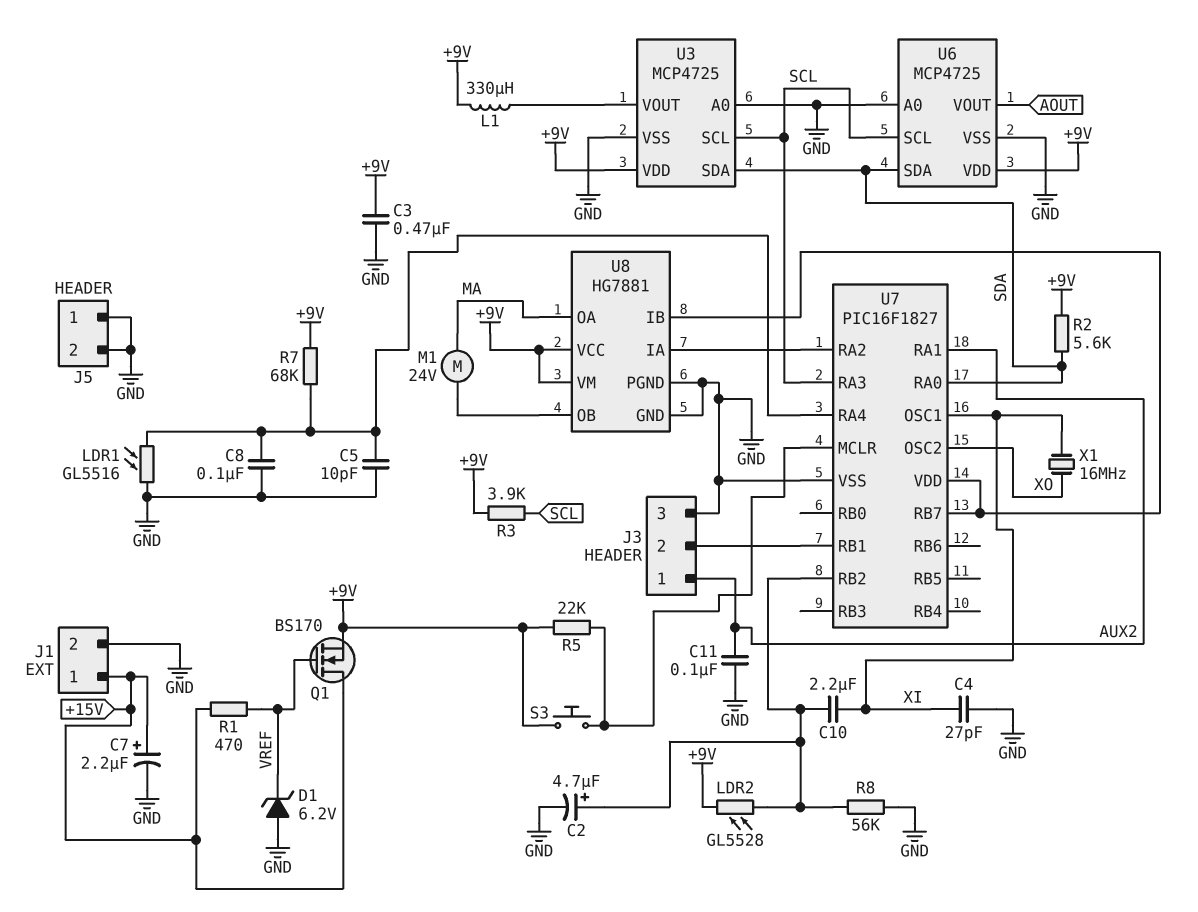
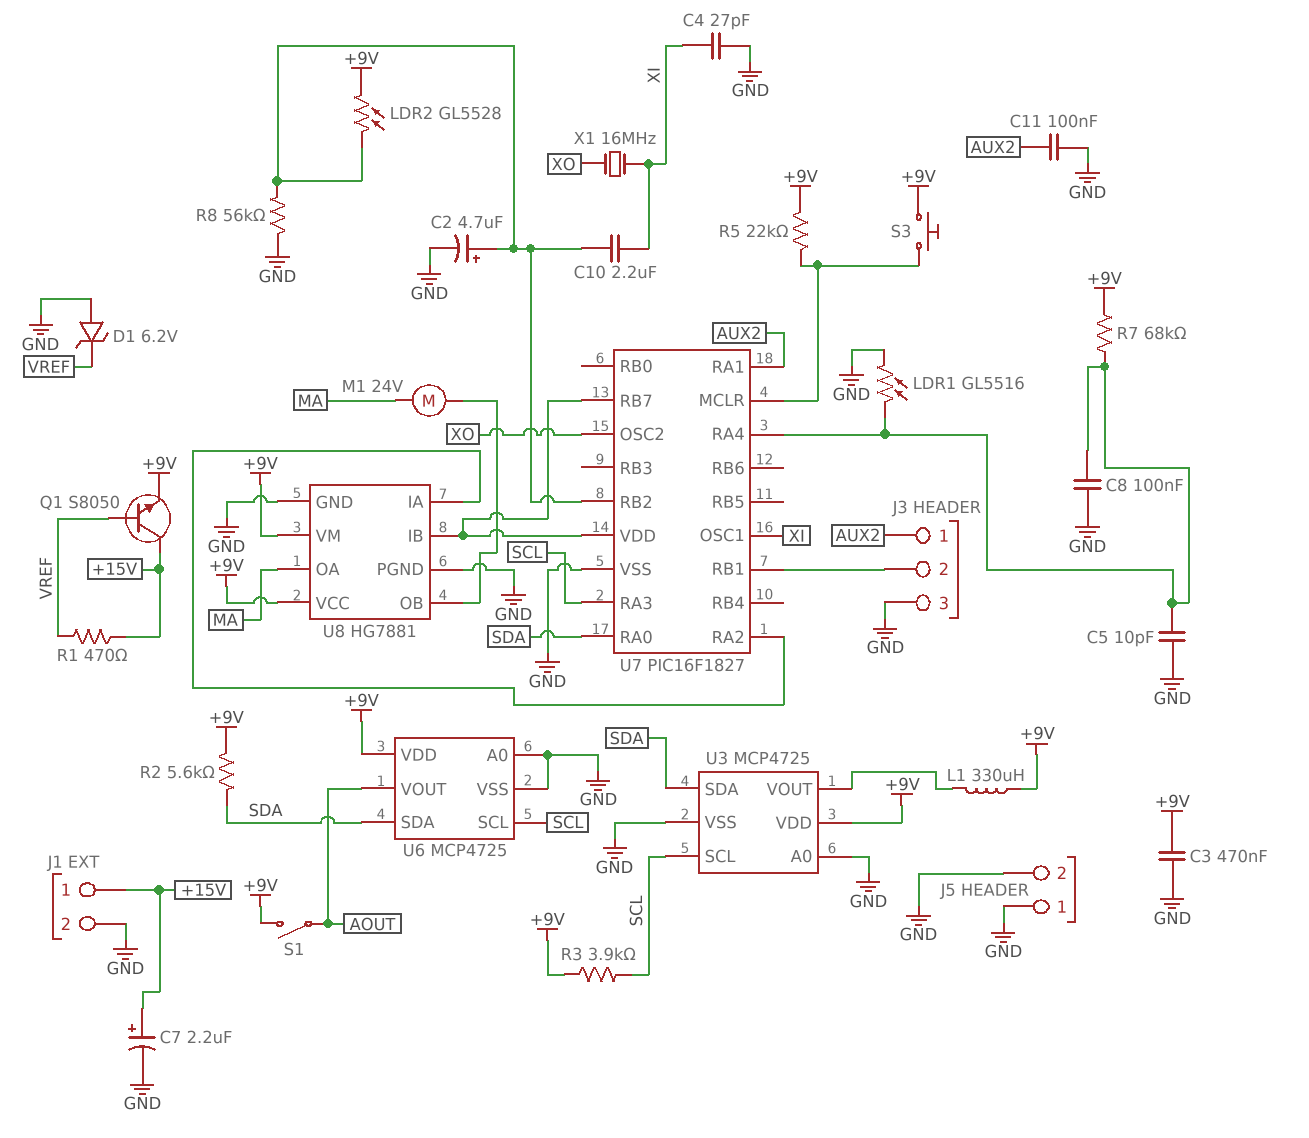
Q1: NMOS BS170 (G VREF, D +15V, S +9V) -> NPN S8050 (B VREF, C +15V, E +9V)
S1: none -> switch (+9V, AOUT)

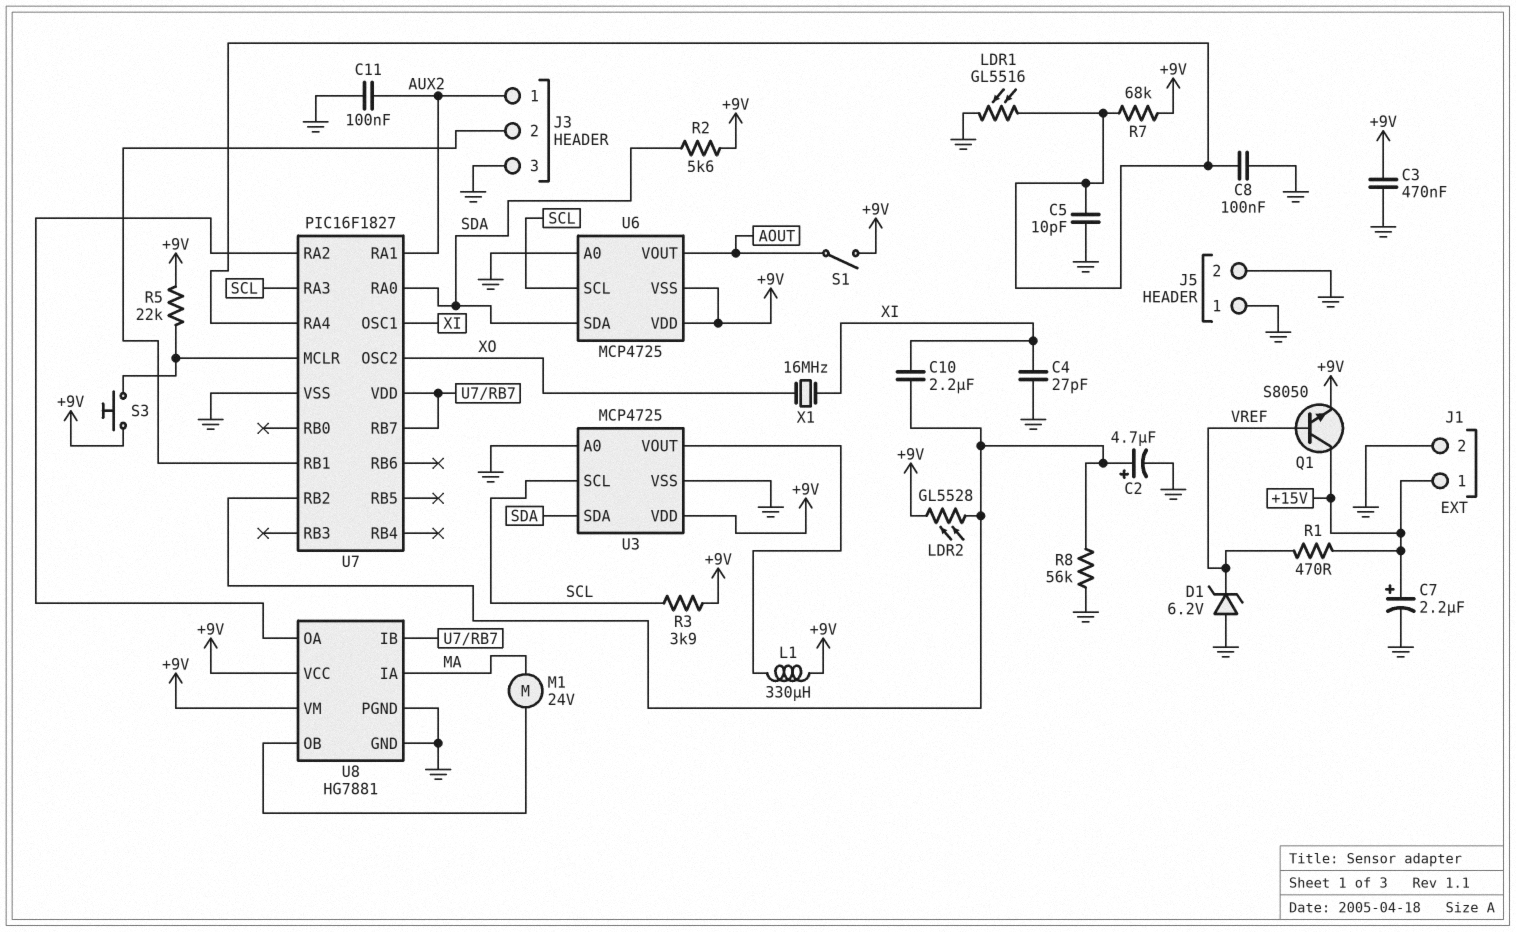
U6 pin VSS: GND -> +9V
U8 pin IA: U7/RA2 -> MA
U8 pin OA: MA -> U7/RA2

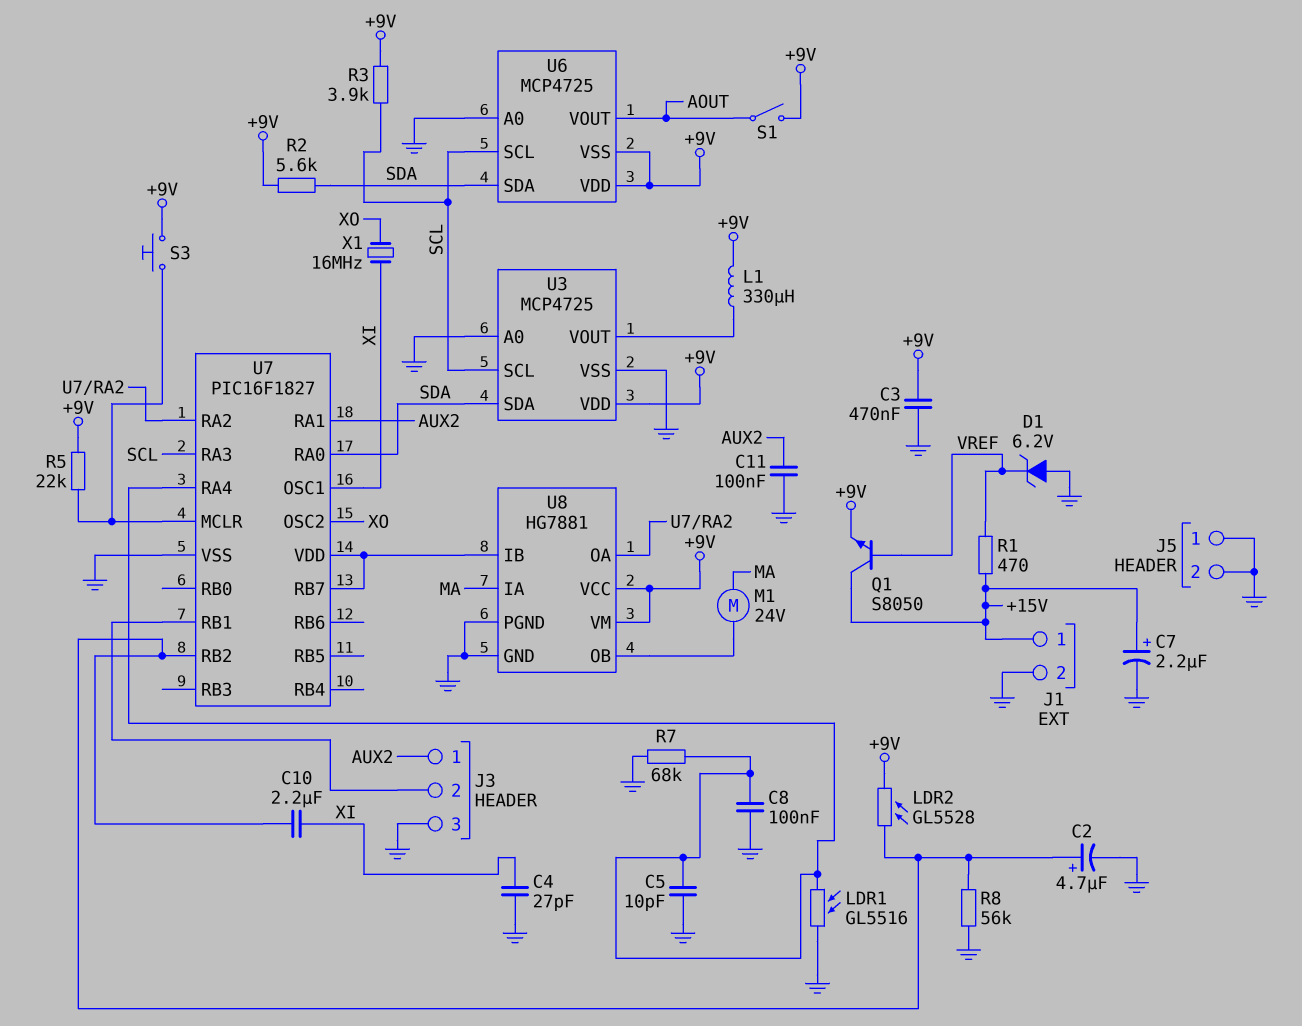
R7: 68k (+9V, U7/RA4) -> 68k (GND, U7/RA4)

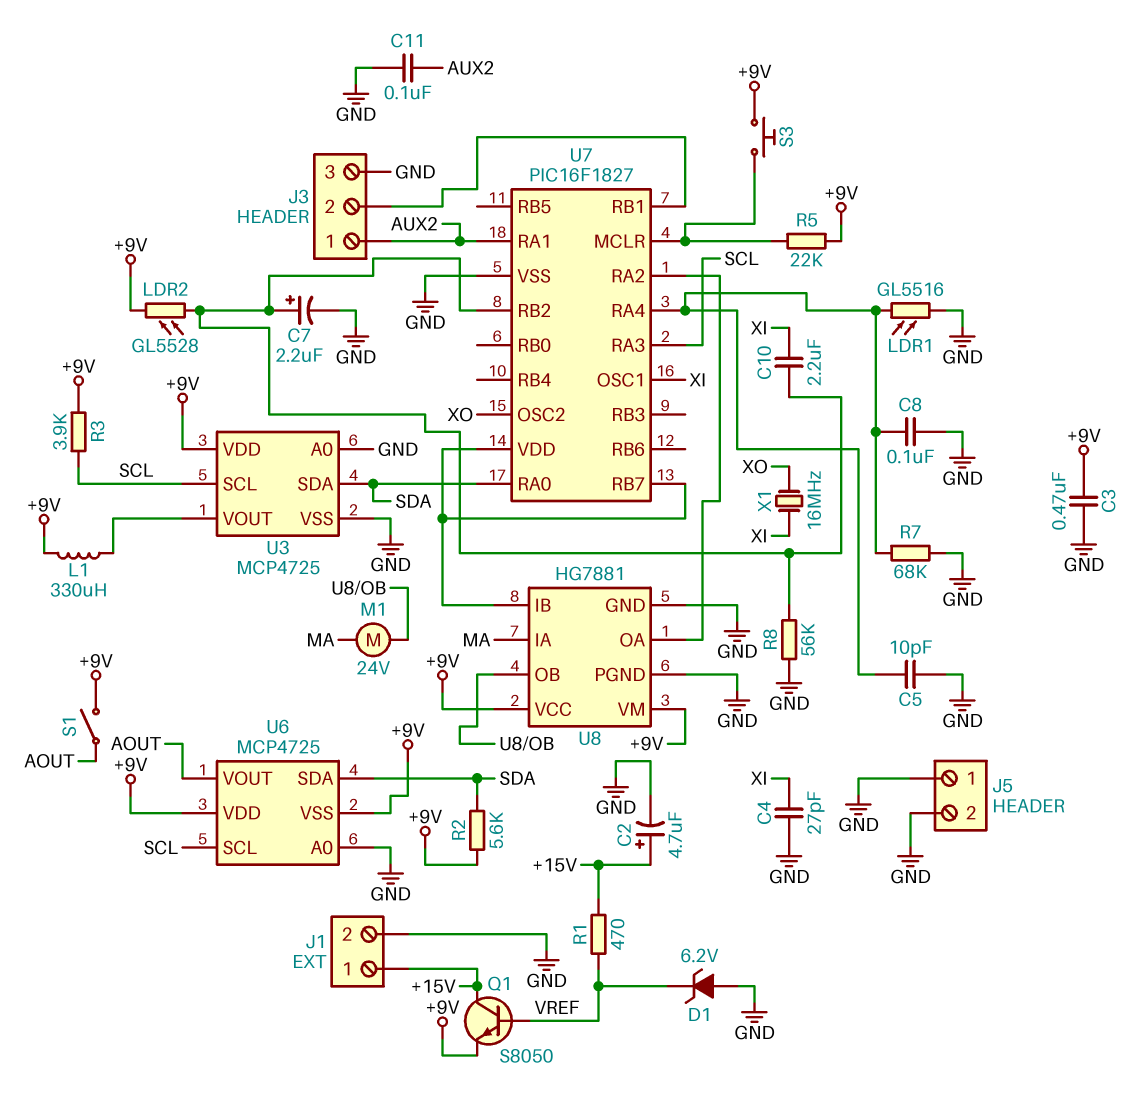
C2: 4.7uF (plus U7/RB2, minus GND) -> 4.7uF (plus +15V, minus GND)
C7: 2.2uF (plus +15V, minus GND) -> 2.2uF (plus U7/RB2, minus GND)

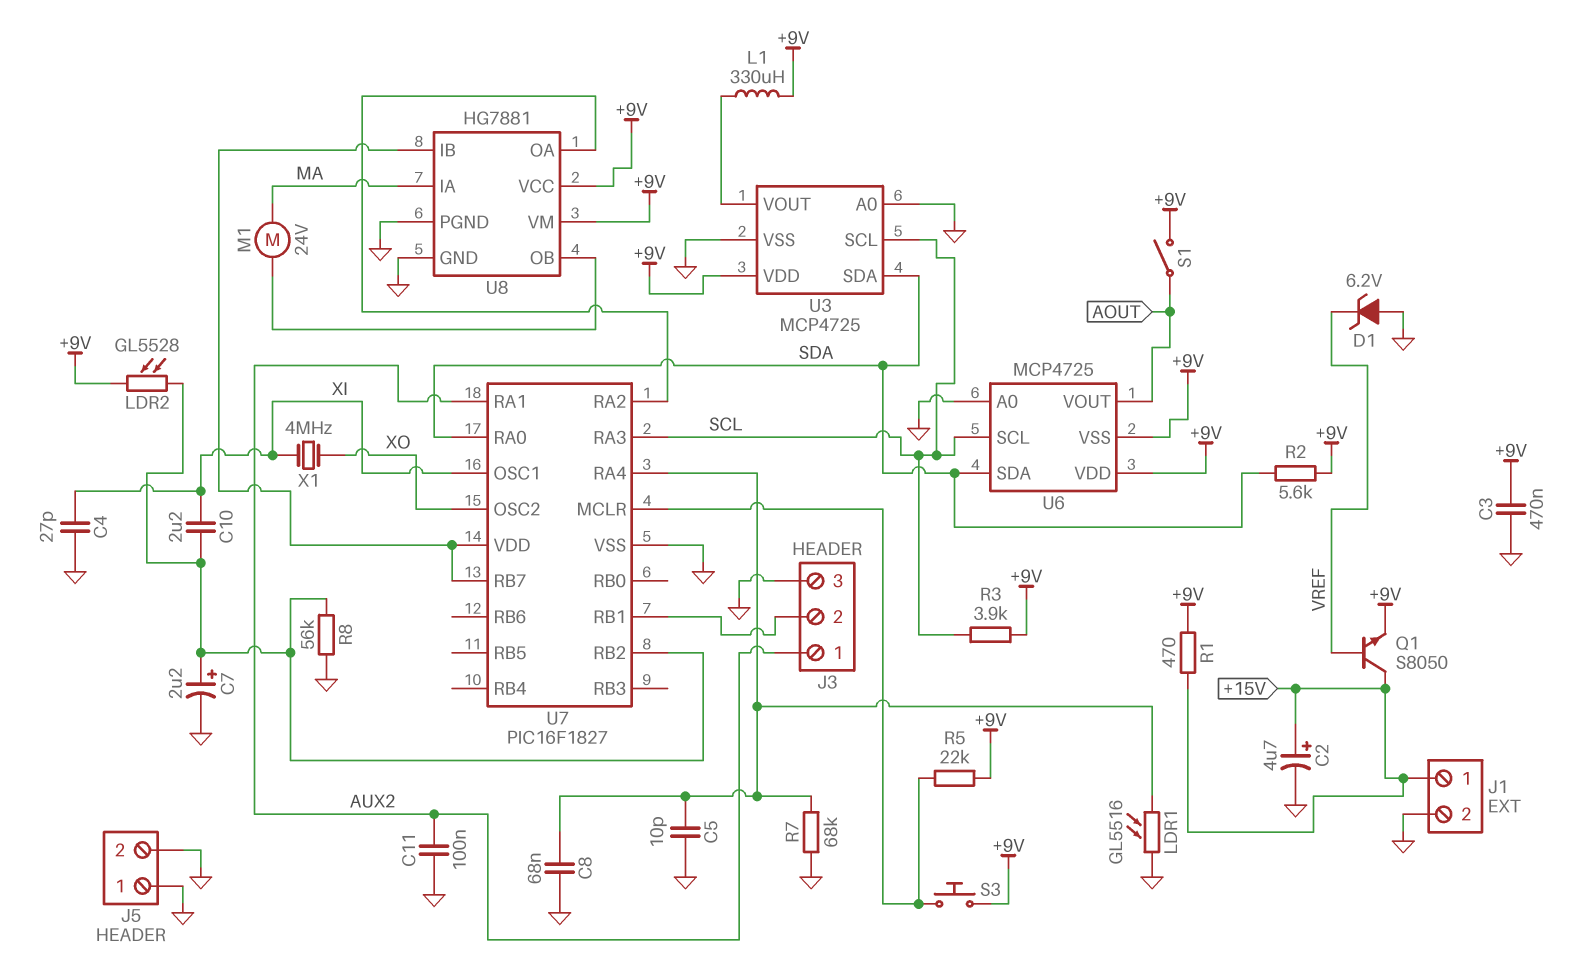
C8: 100nF (GND, U7/RA4) -> 68nF (GND, U7/RA4)
R1: 470 (+15V, VREF) -> 470 (+9V, +15V)
X1: 16MHz (XI, XO) -> 4MHz (XI, XO)

